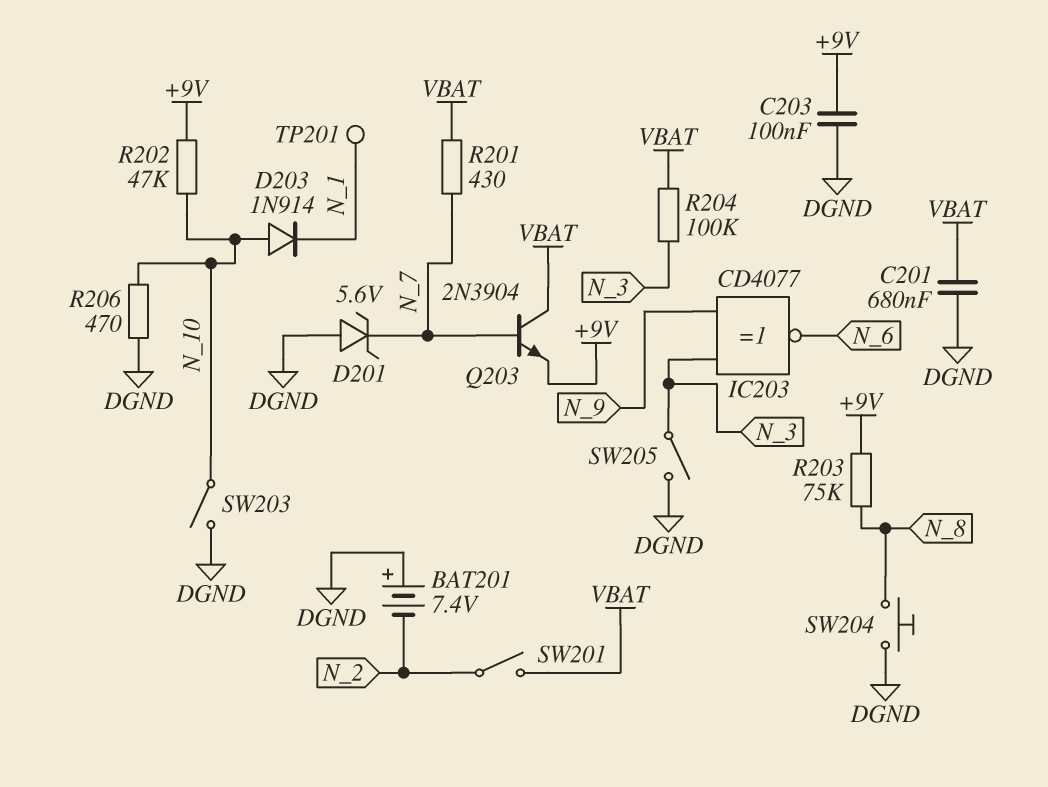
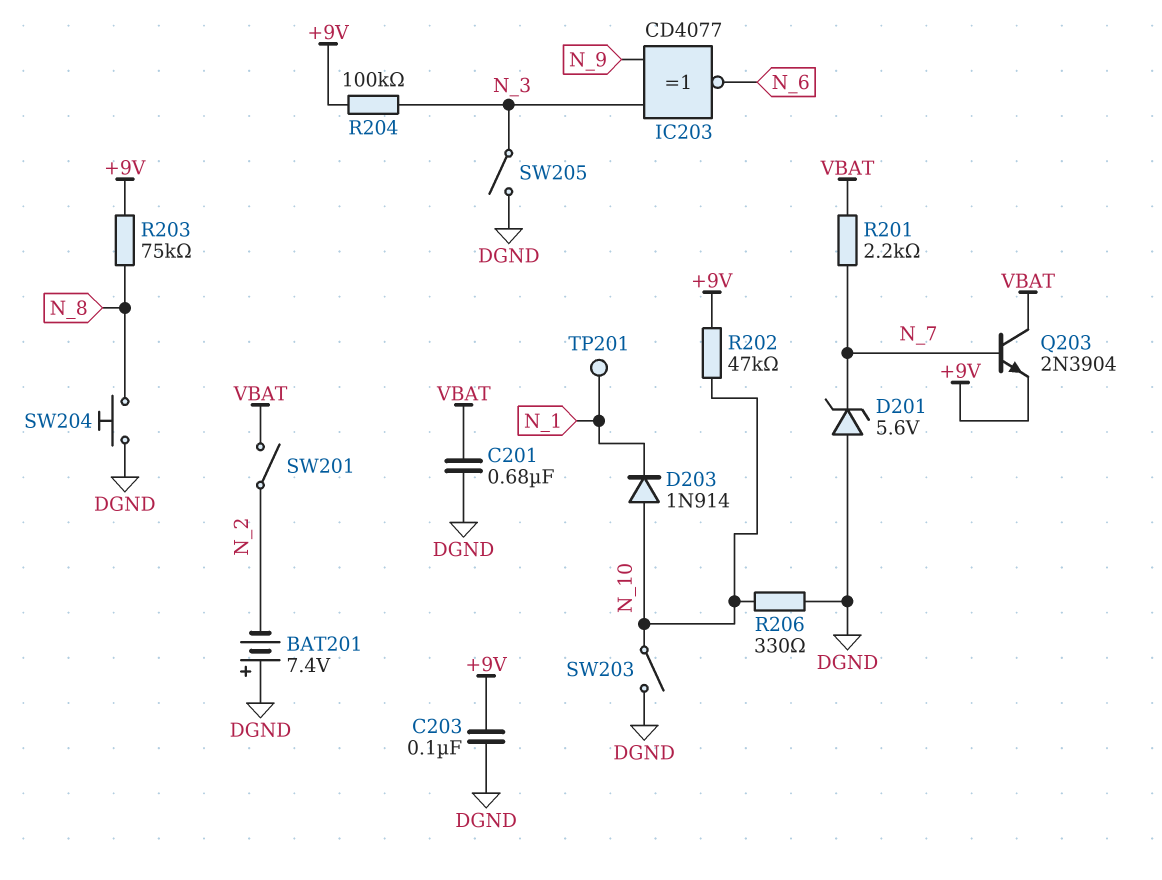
R201: 430 (N_7, VBAT) -> 2.2k (N_7, VBAT)
R204: 100k (N_3, VBAT) -> 100k (+9V, N_3)
R206: 470 (DGND, N_10) -> 330 (DGND, N_10)

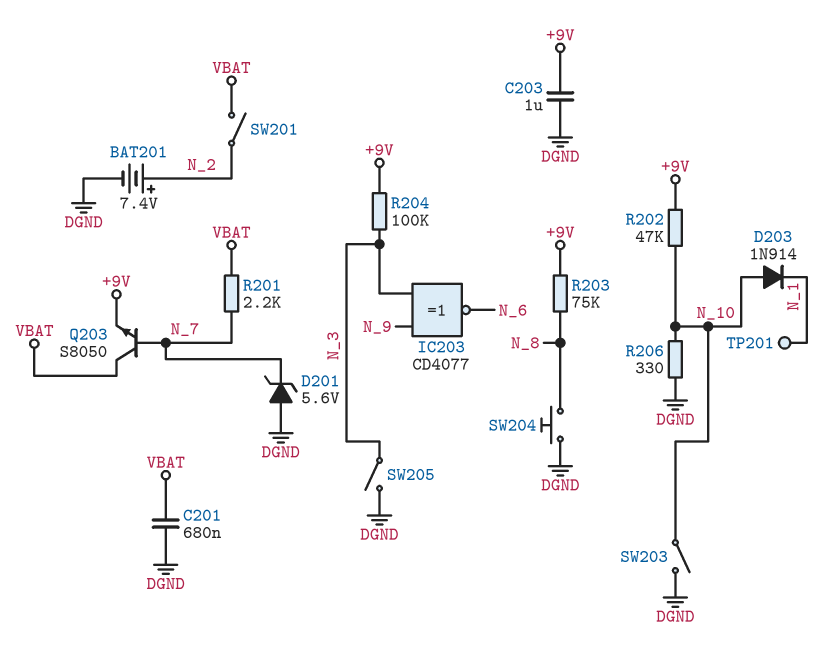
BAT201: 7.4V (plus DGND, minus N_2) -> 7.4V (plus N_2, minus DGND)
C203: 100nF (+9V, DGND) -> 1uF (+9V, DGND)
Q203: NPN 2N3904 (B N_7, C VBAT, E +9V) -> NPN S8050 (B N_7, C VBAT, E +9V)

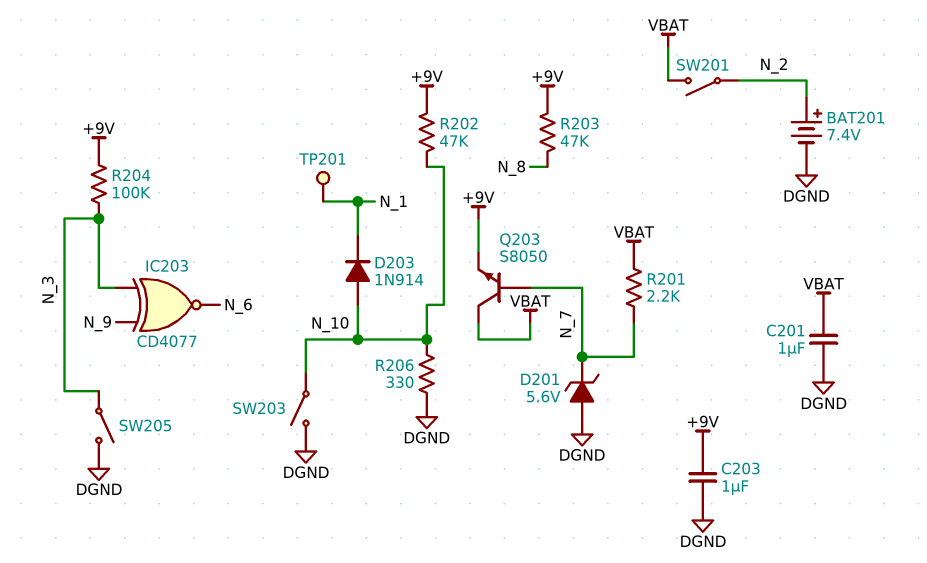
C201: 680nF (DGND, VBAT) -> 1uF (DGND, VBAT)
R203: 75k (+9V, N_8) -> 47k (+9V, N_8)
SW204: button (DGND, N_8) -> none

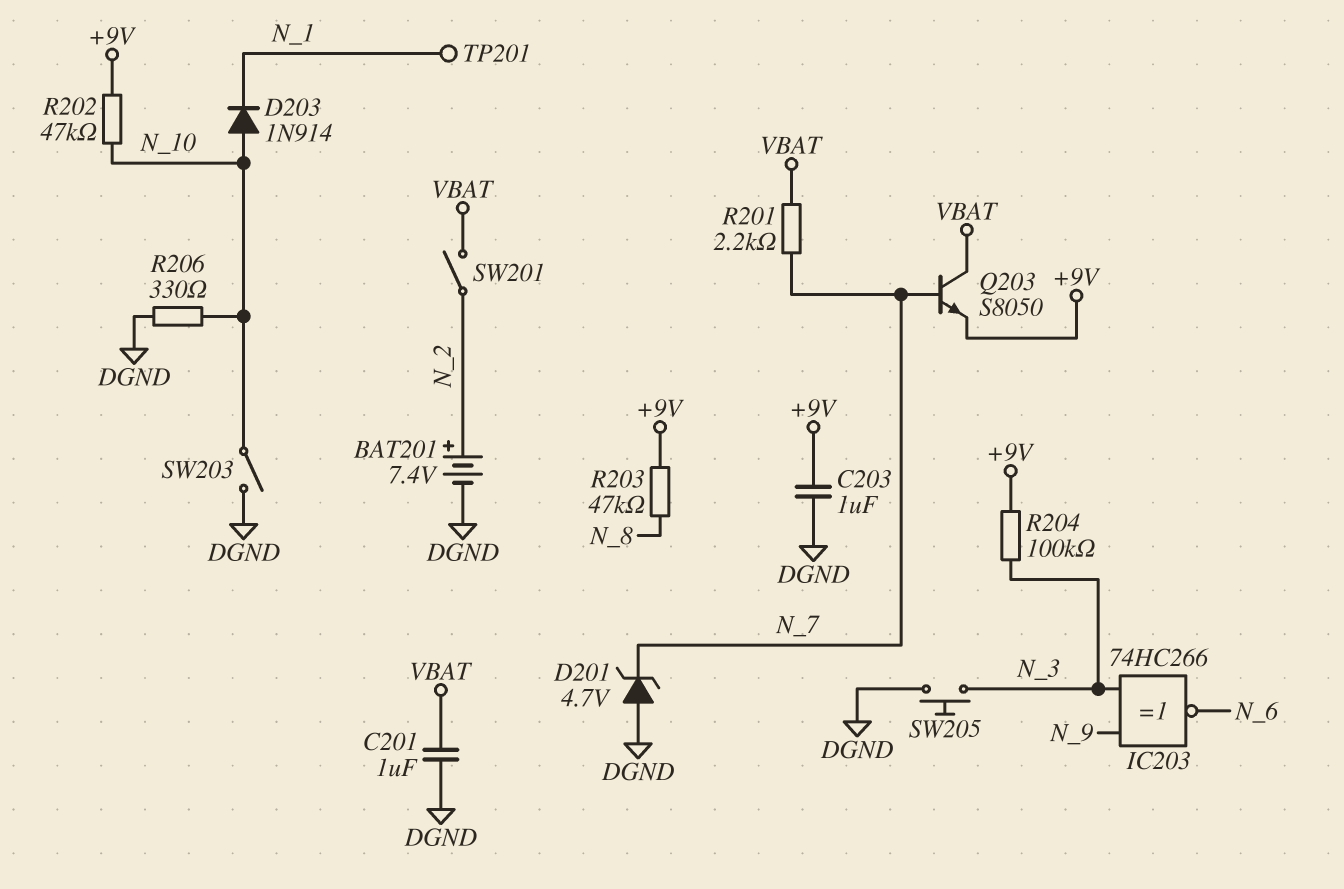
D201: zener 5.6V (A DGND, K N_7) -> zener 4.7V (A DGND, K N_7)
IC203: XNOR CD4077 (in N_3, in N_9, out N_6) -> XNOR 74HC266 (in N_3, in N_9, out N_6)
SW205: switch (DGND, N_3) -> button (DGND, N_3)

